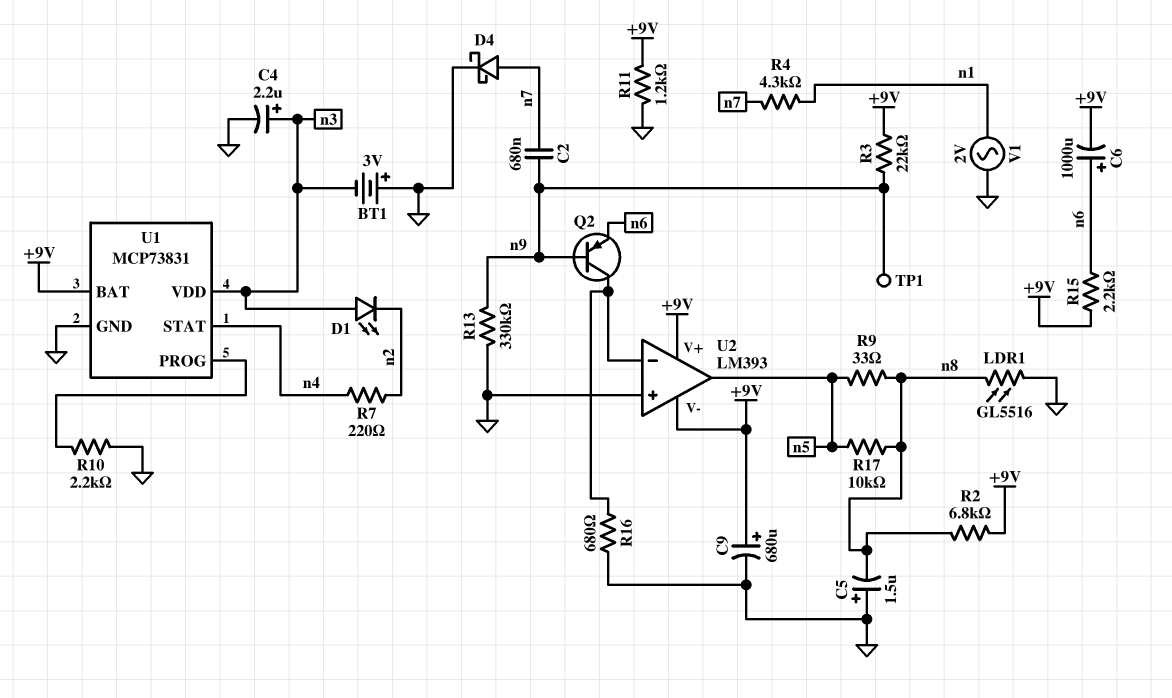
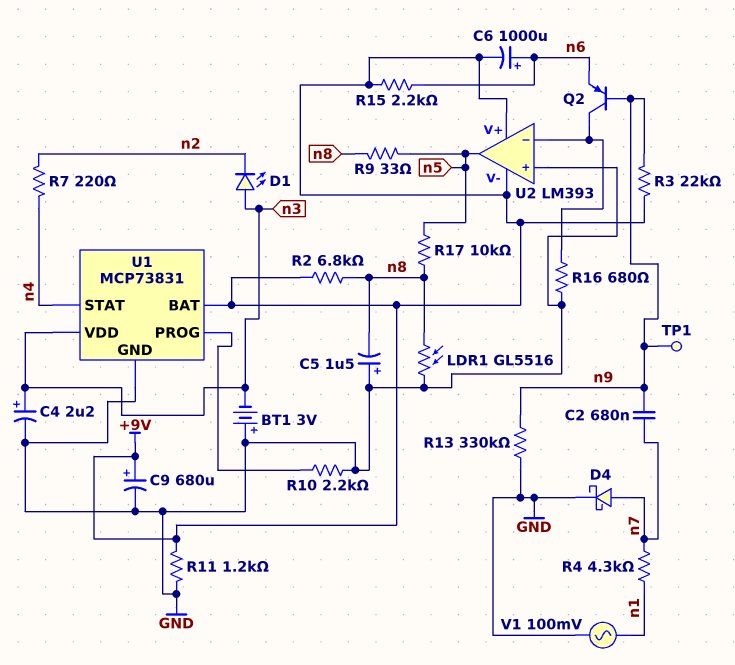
V1: AC 2V (GND, n1) -> AC 100mV (GND, n1)

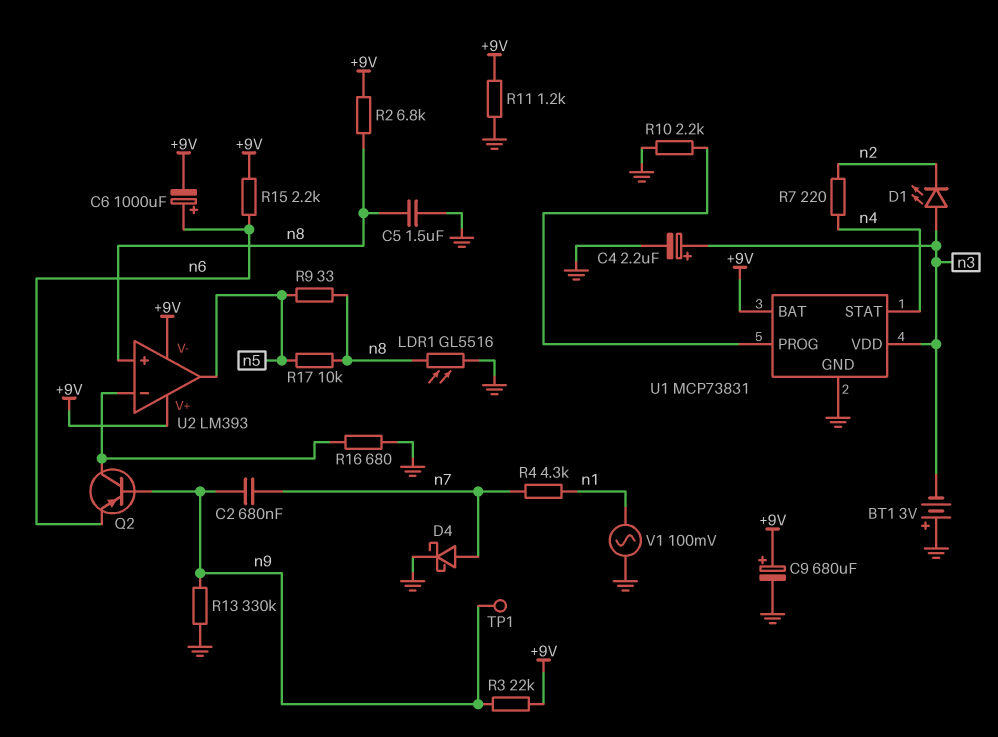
C5: 1.5uF (plus GND, minus n8) -> 1.5uF (GND, n8)
U2 pin in+: GND -> n8

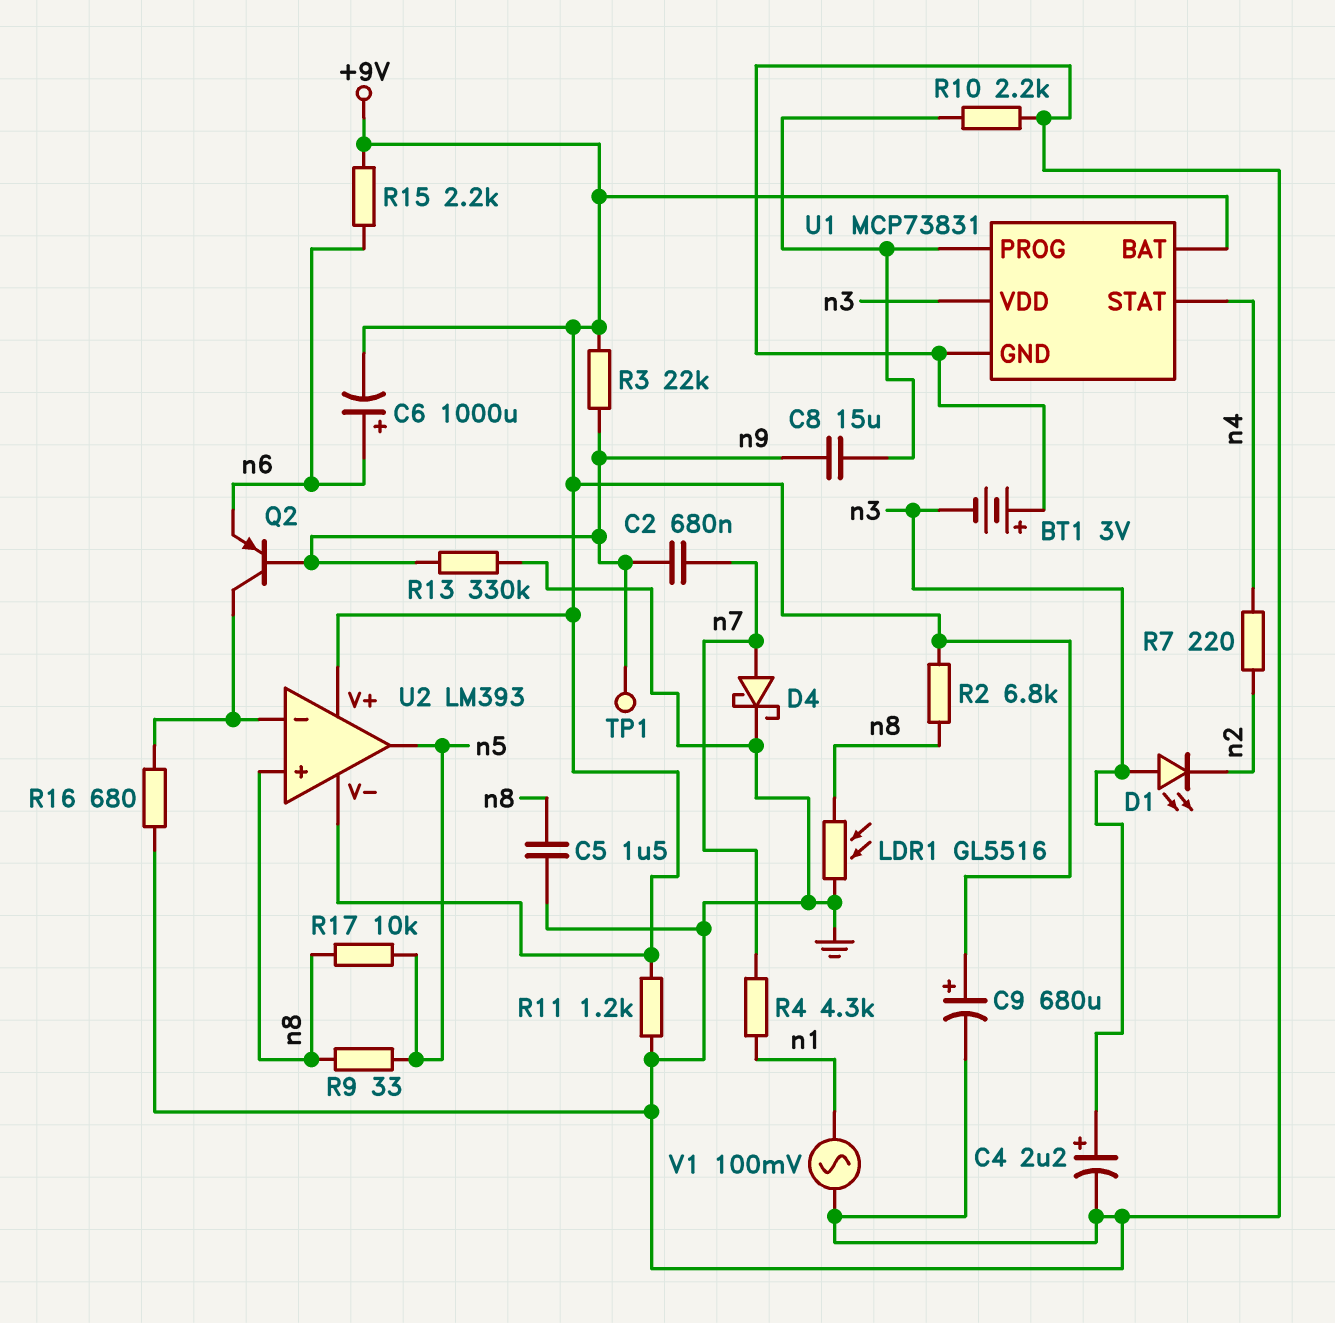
C8: none -> 15uF (U1/PROG, n9)

